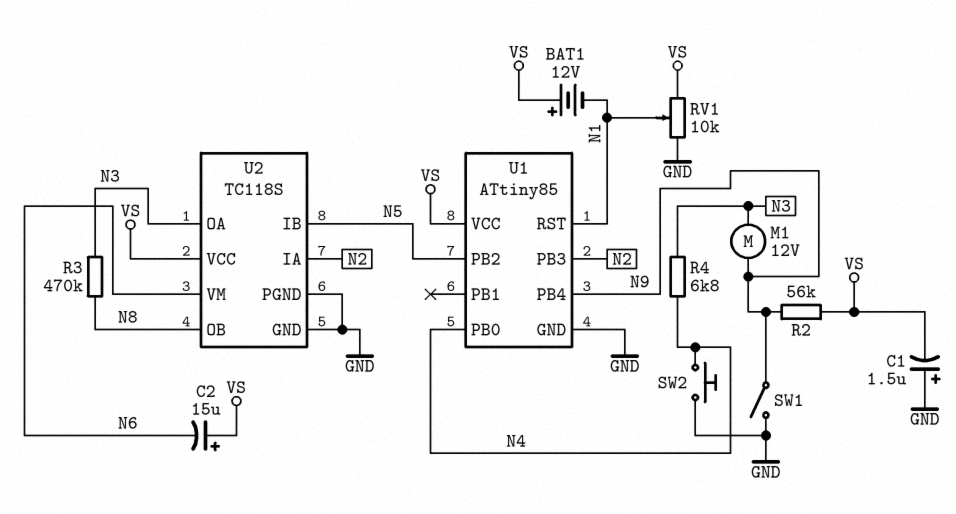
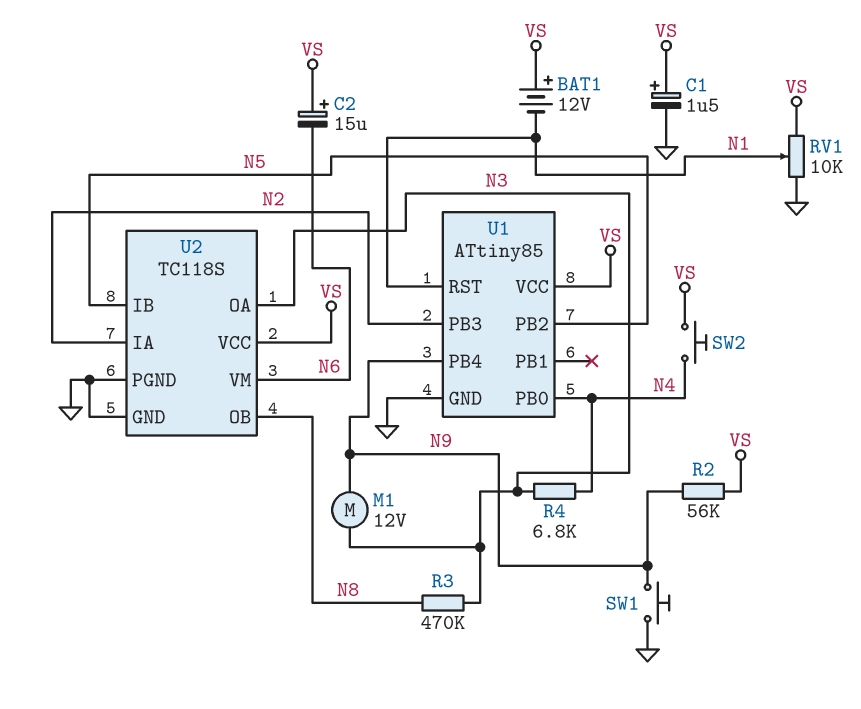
C1: 1.5uF (plus GND, minus VS) -> 1.5uF (plus VS, minus GND)
SW1: switch (GND, N9) -> button (GND, N9)
SW2: button (GND, N4) -> button (N4, VS)

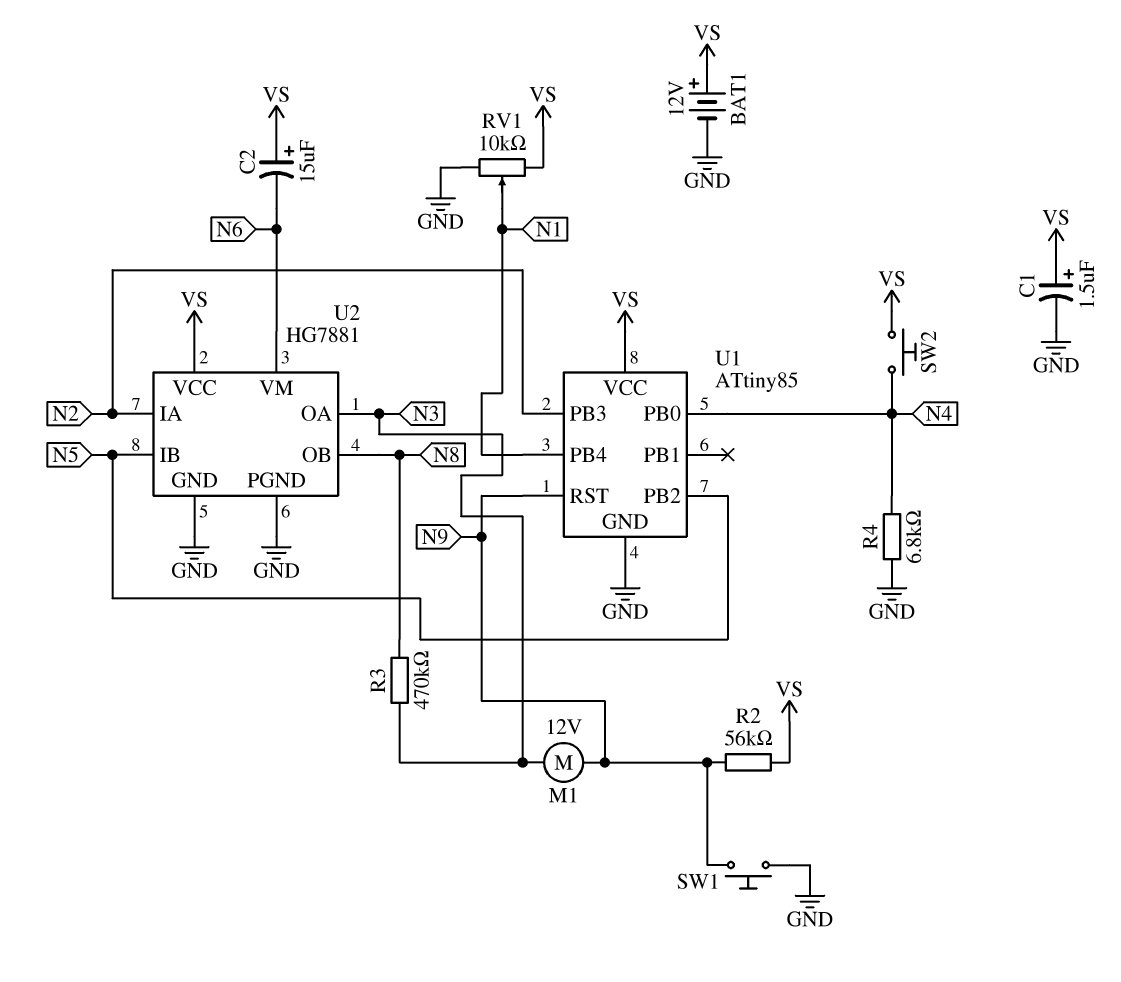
BAT1: 12V (plus VS, minus N1) -> 12V (plus VS, minus GND)
R4: 6.8k (N3, N4) -> 6.8k (GND, N4)
U1 pin PB4: N9 -> N1
U1 pin RST: N1 -> N9
U2: TC118S -> HG7881

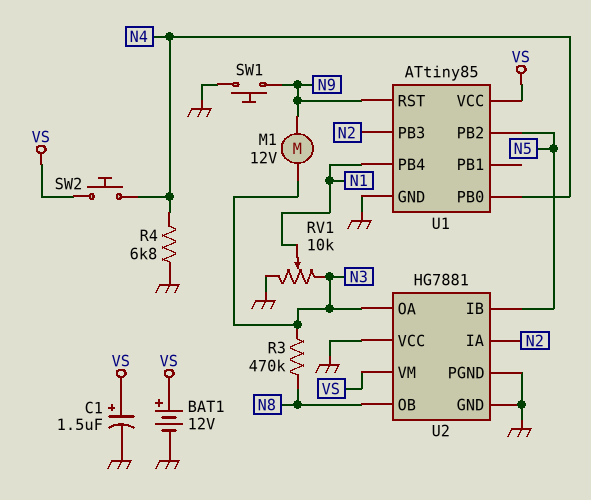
C2: 15uF (plus VS, minus N6) -> none
R2: 56k (N9, VS) -> none
RV1: 10k (GND, VS, wiper N1) -> 10k (GND, N3, wiper N1)
U2 pin VCC: VS -> GND
U2 pin VM: N6 -> VS

